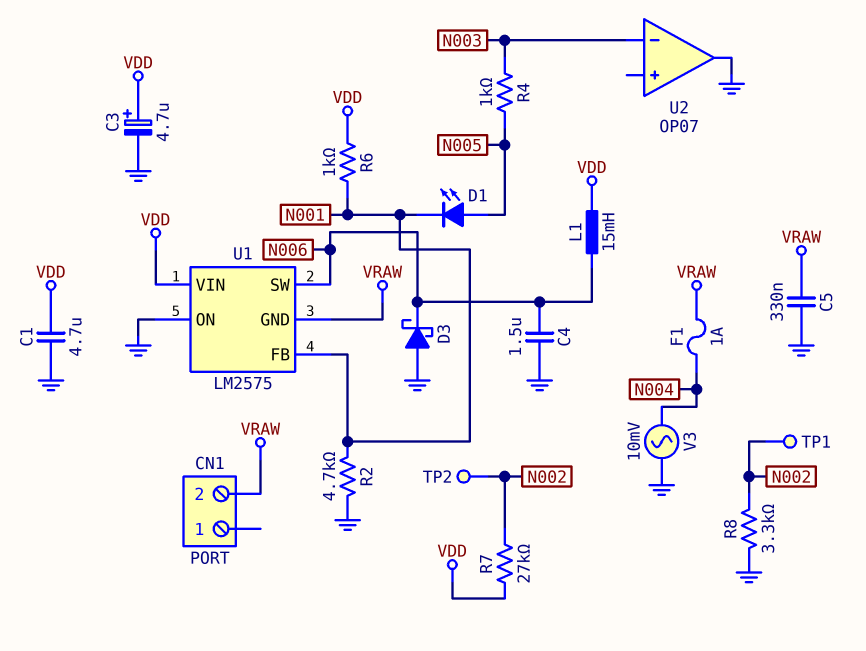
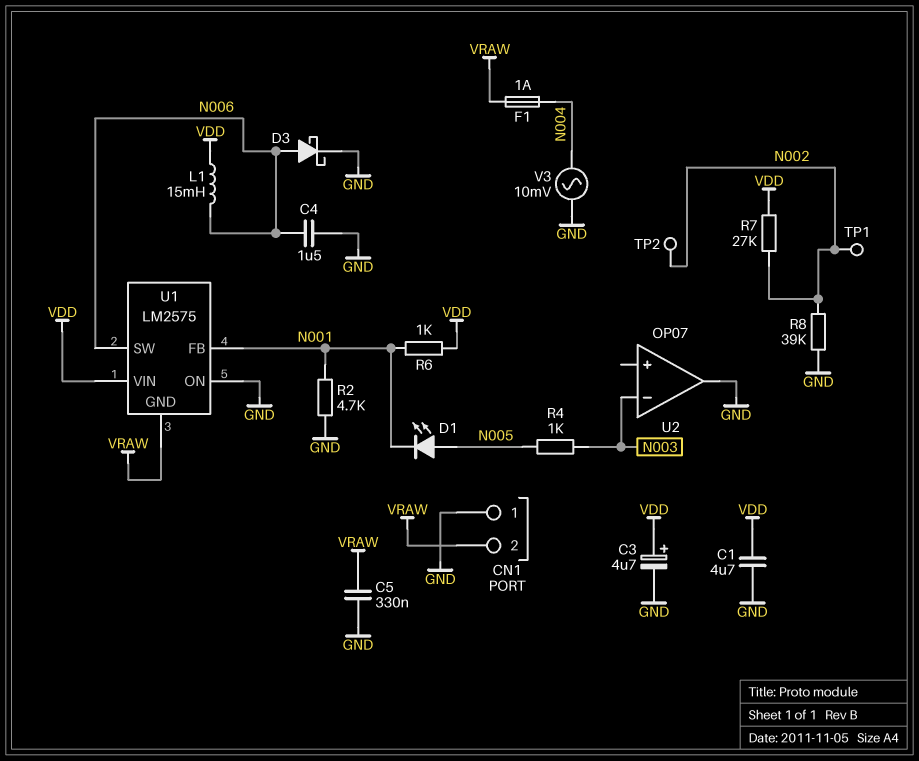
CN1 pin 1: none -> GND
D3: schottky (A GND, K N006) -> schottky (A N006, K GND)
R8: 3.3k (GND, N002) -> 39k (GND, N002)

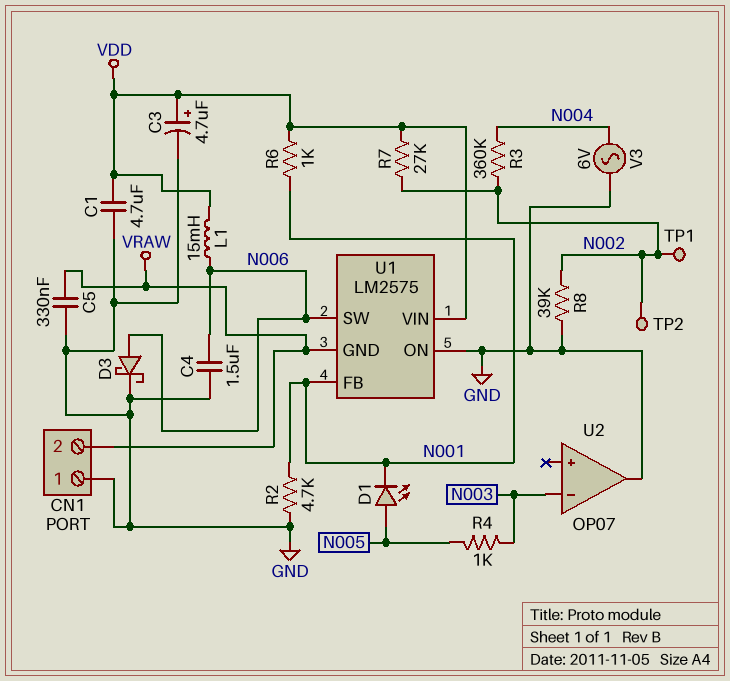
F1: 1A (N004, VRAW) -> none
R3: none -> 360k (N002, N004)
V3: AC 10mV (GND, N004) -> AC 6V (GND, N004)

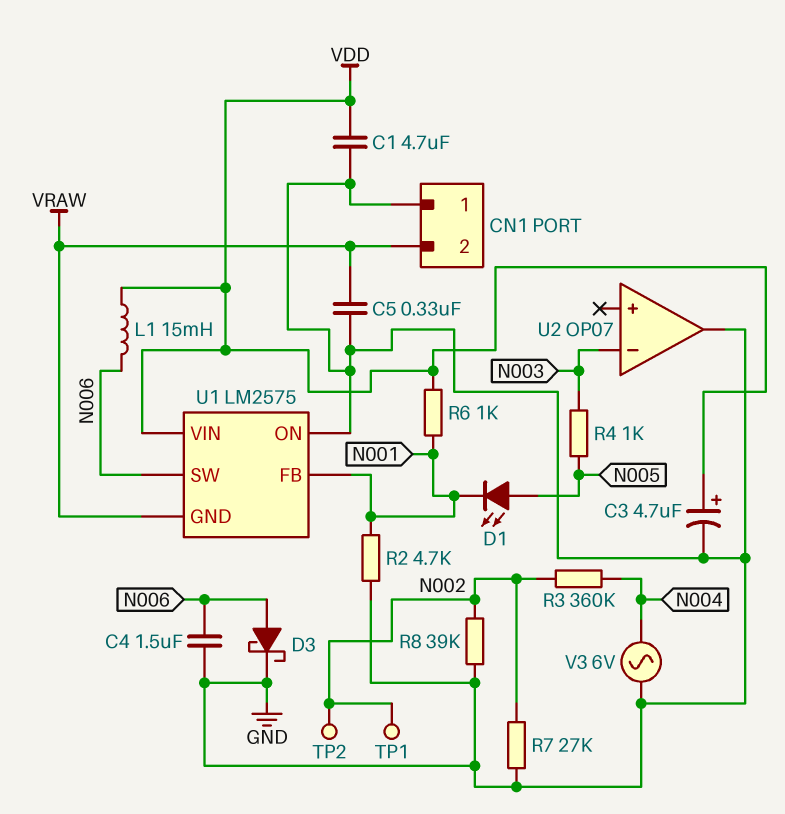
R7: 27k (N002, VDD) -> 27k (GND, N002)

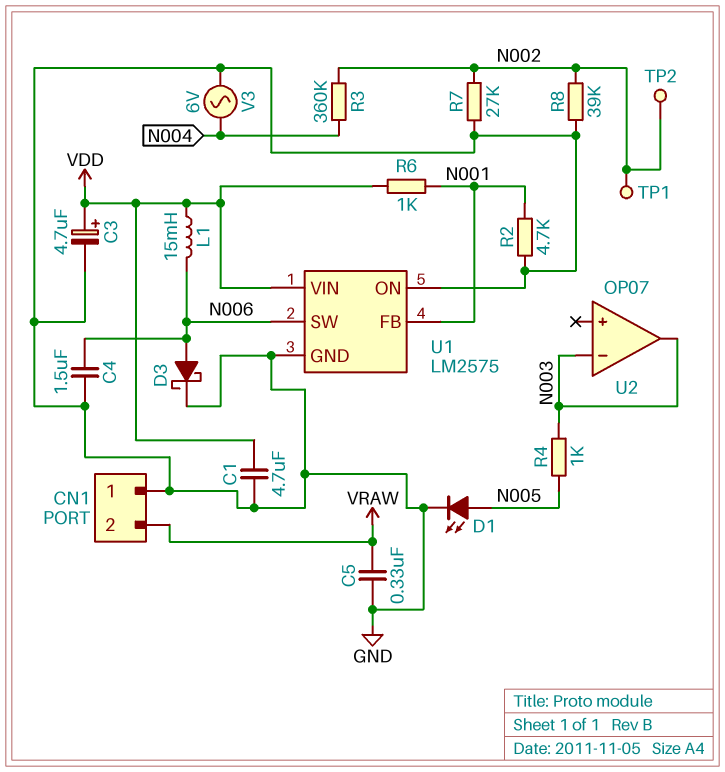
D1: LED (A N005, K N001) -> LED (A N005, K GND)
U1 pin GND: VRAW -> GND
U2 pin out: GND -> N003

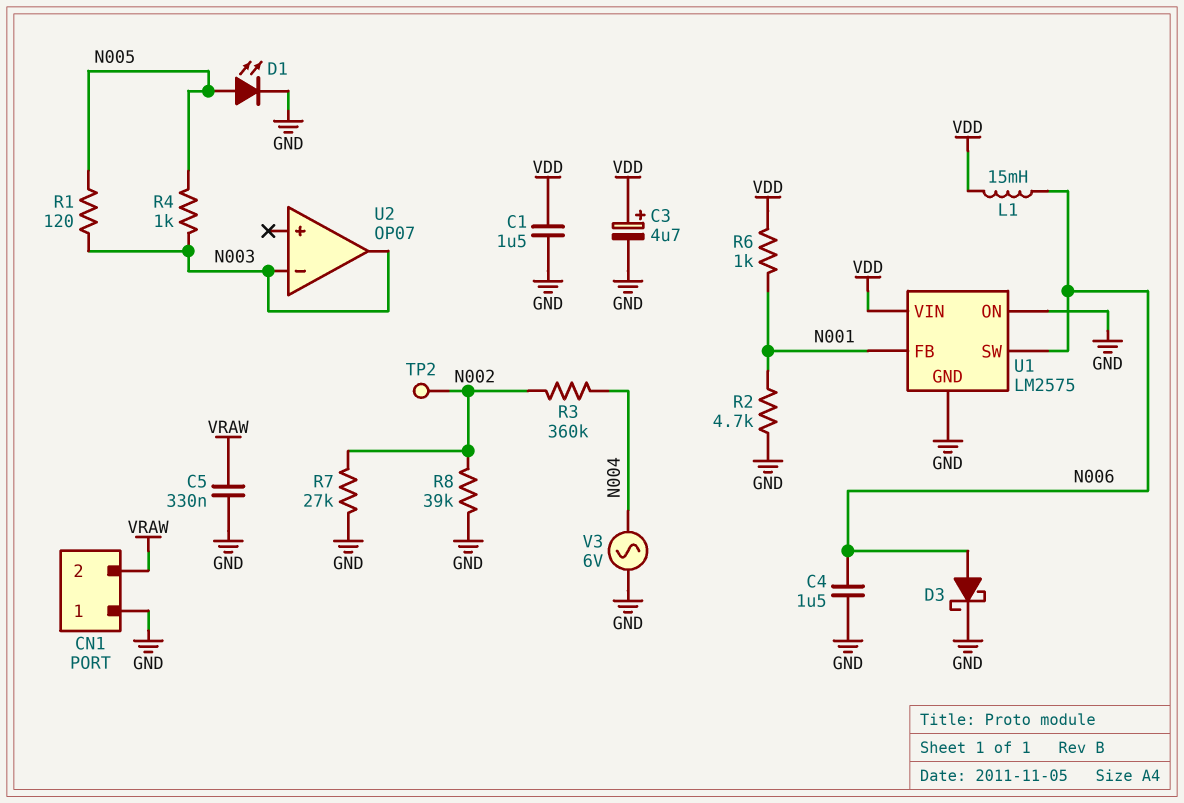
C1: 4.7uF (GND, VDD) -> 1.5uF (GND, VDD)
R1: none -> 120 (N003, N005)
TP1: test point (N002) -> none

